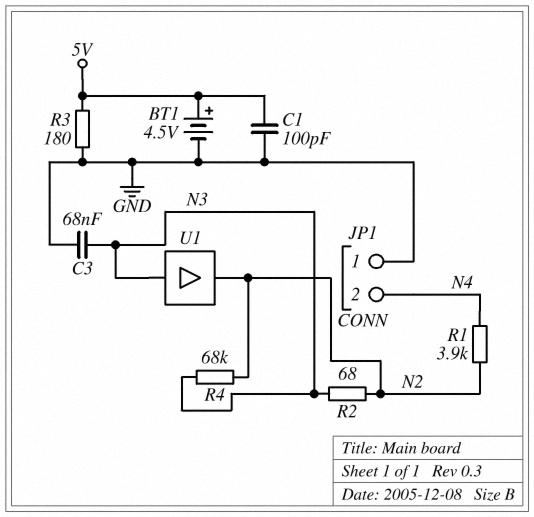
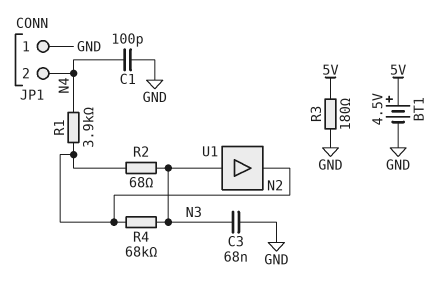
C1: 100pF (5V, GND) -> 100pF (GND, N4)

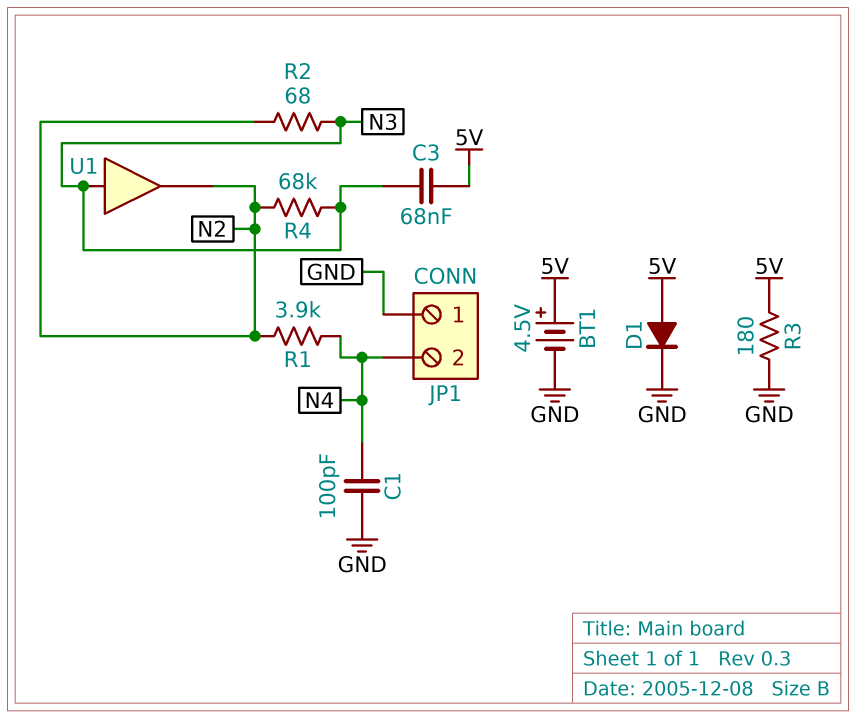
C3: 68nF (GND, N3) -> 68nF (5V, N3)
D1: none -> diode (A 5V, K GND)

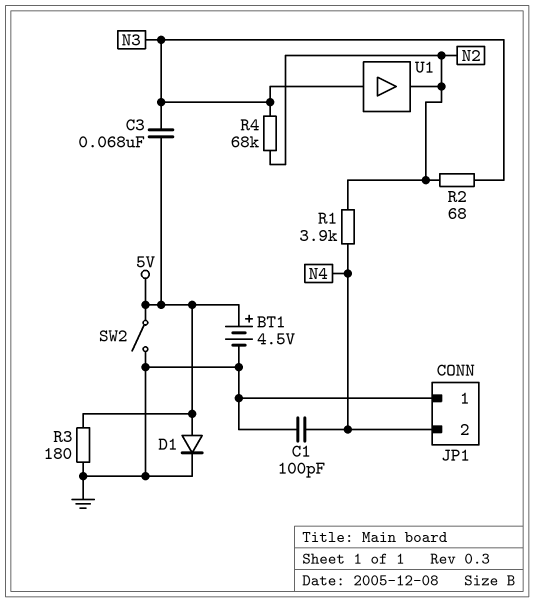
SW2: none -> switch (5V, GND)

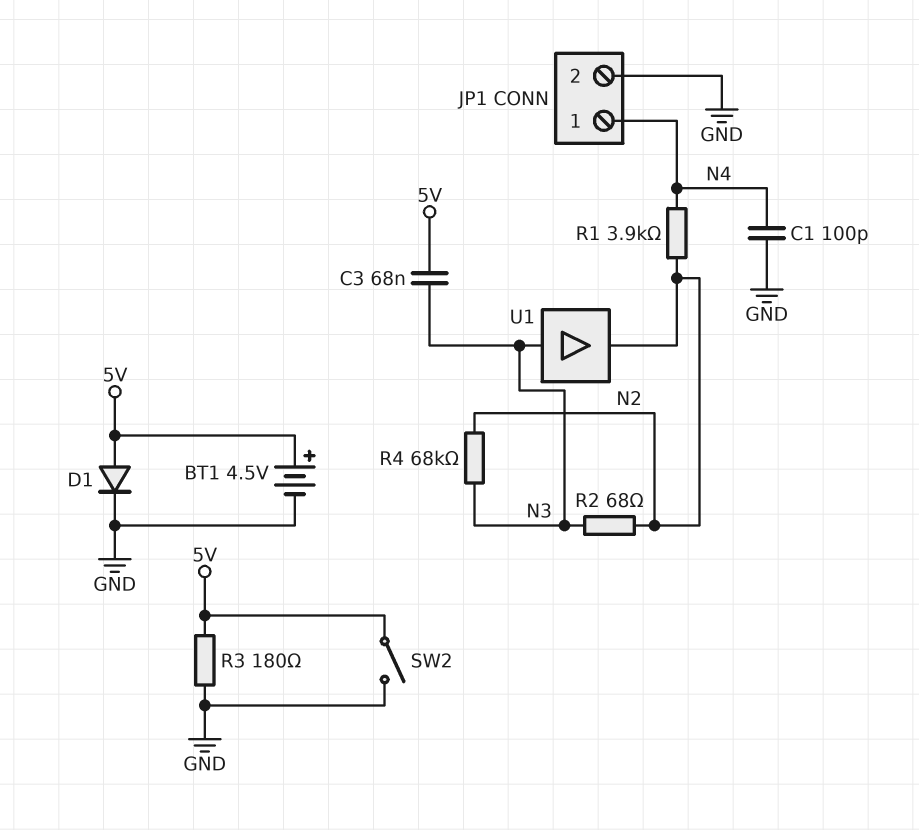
JP1 pin 1: GND -> N4
JP1 pin 2: N4 -> GND

